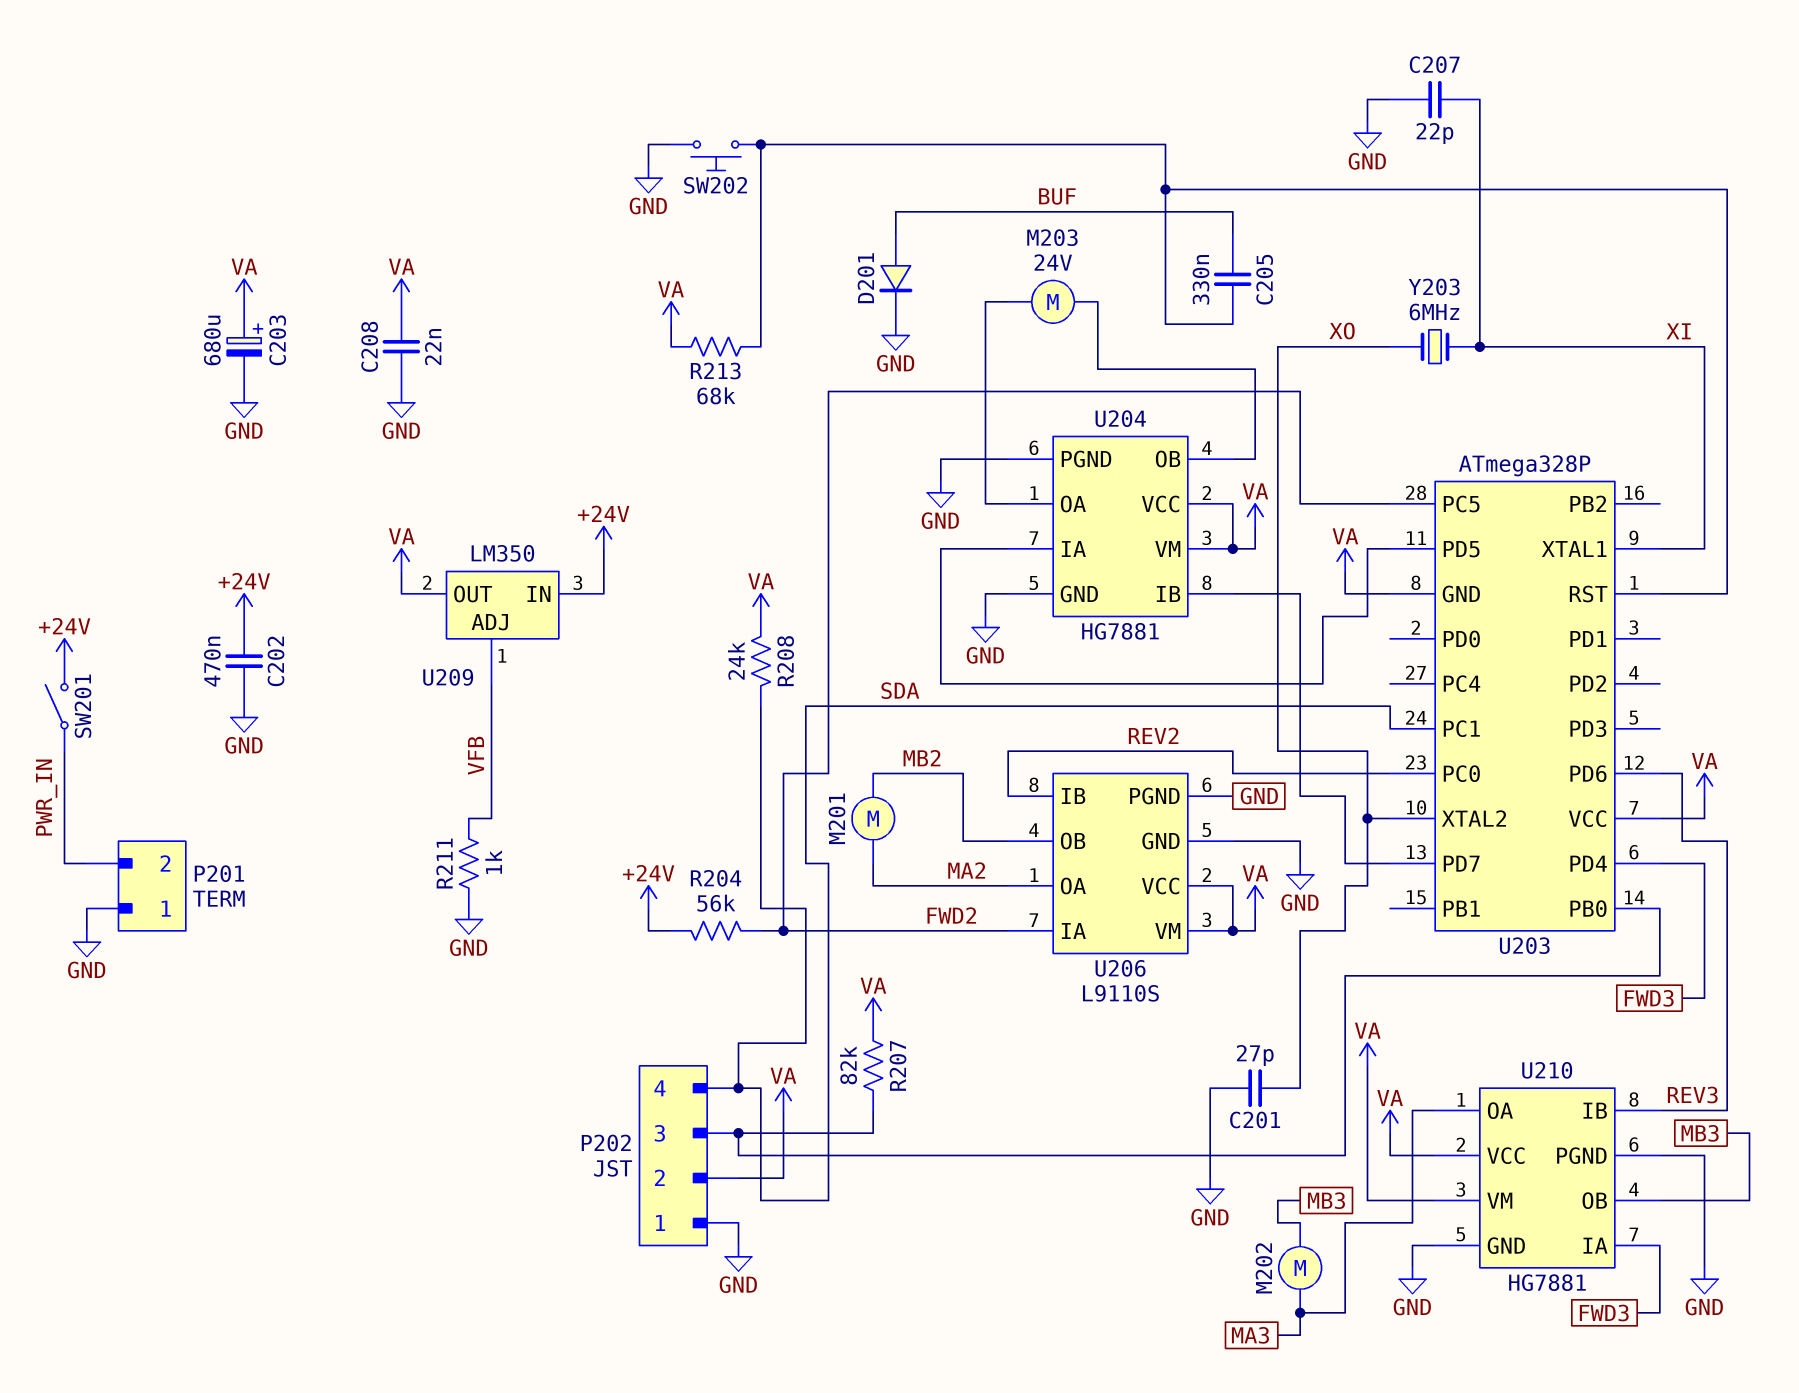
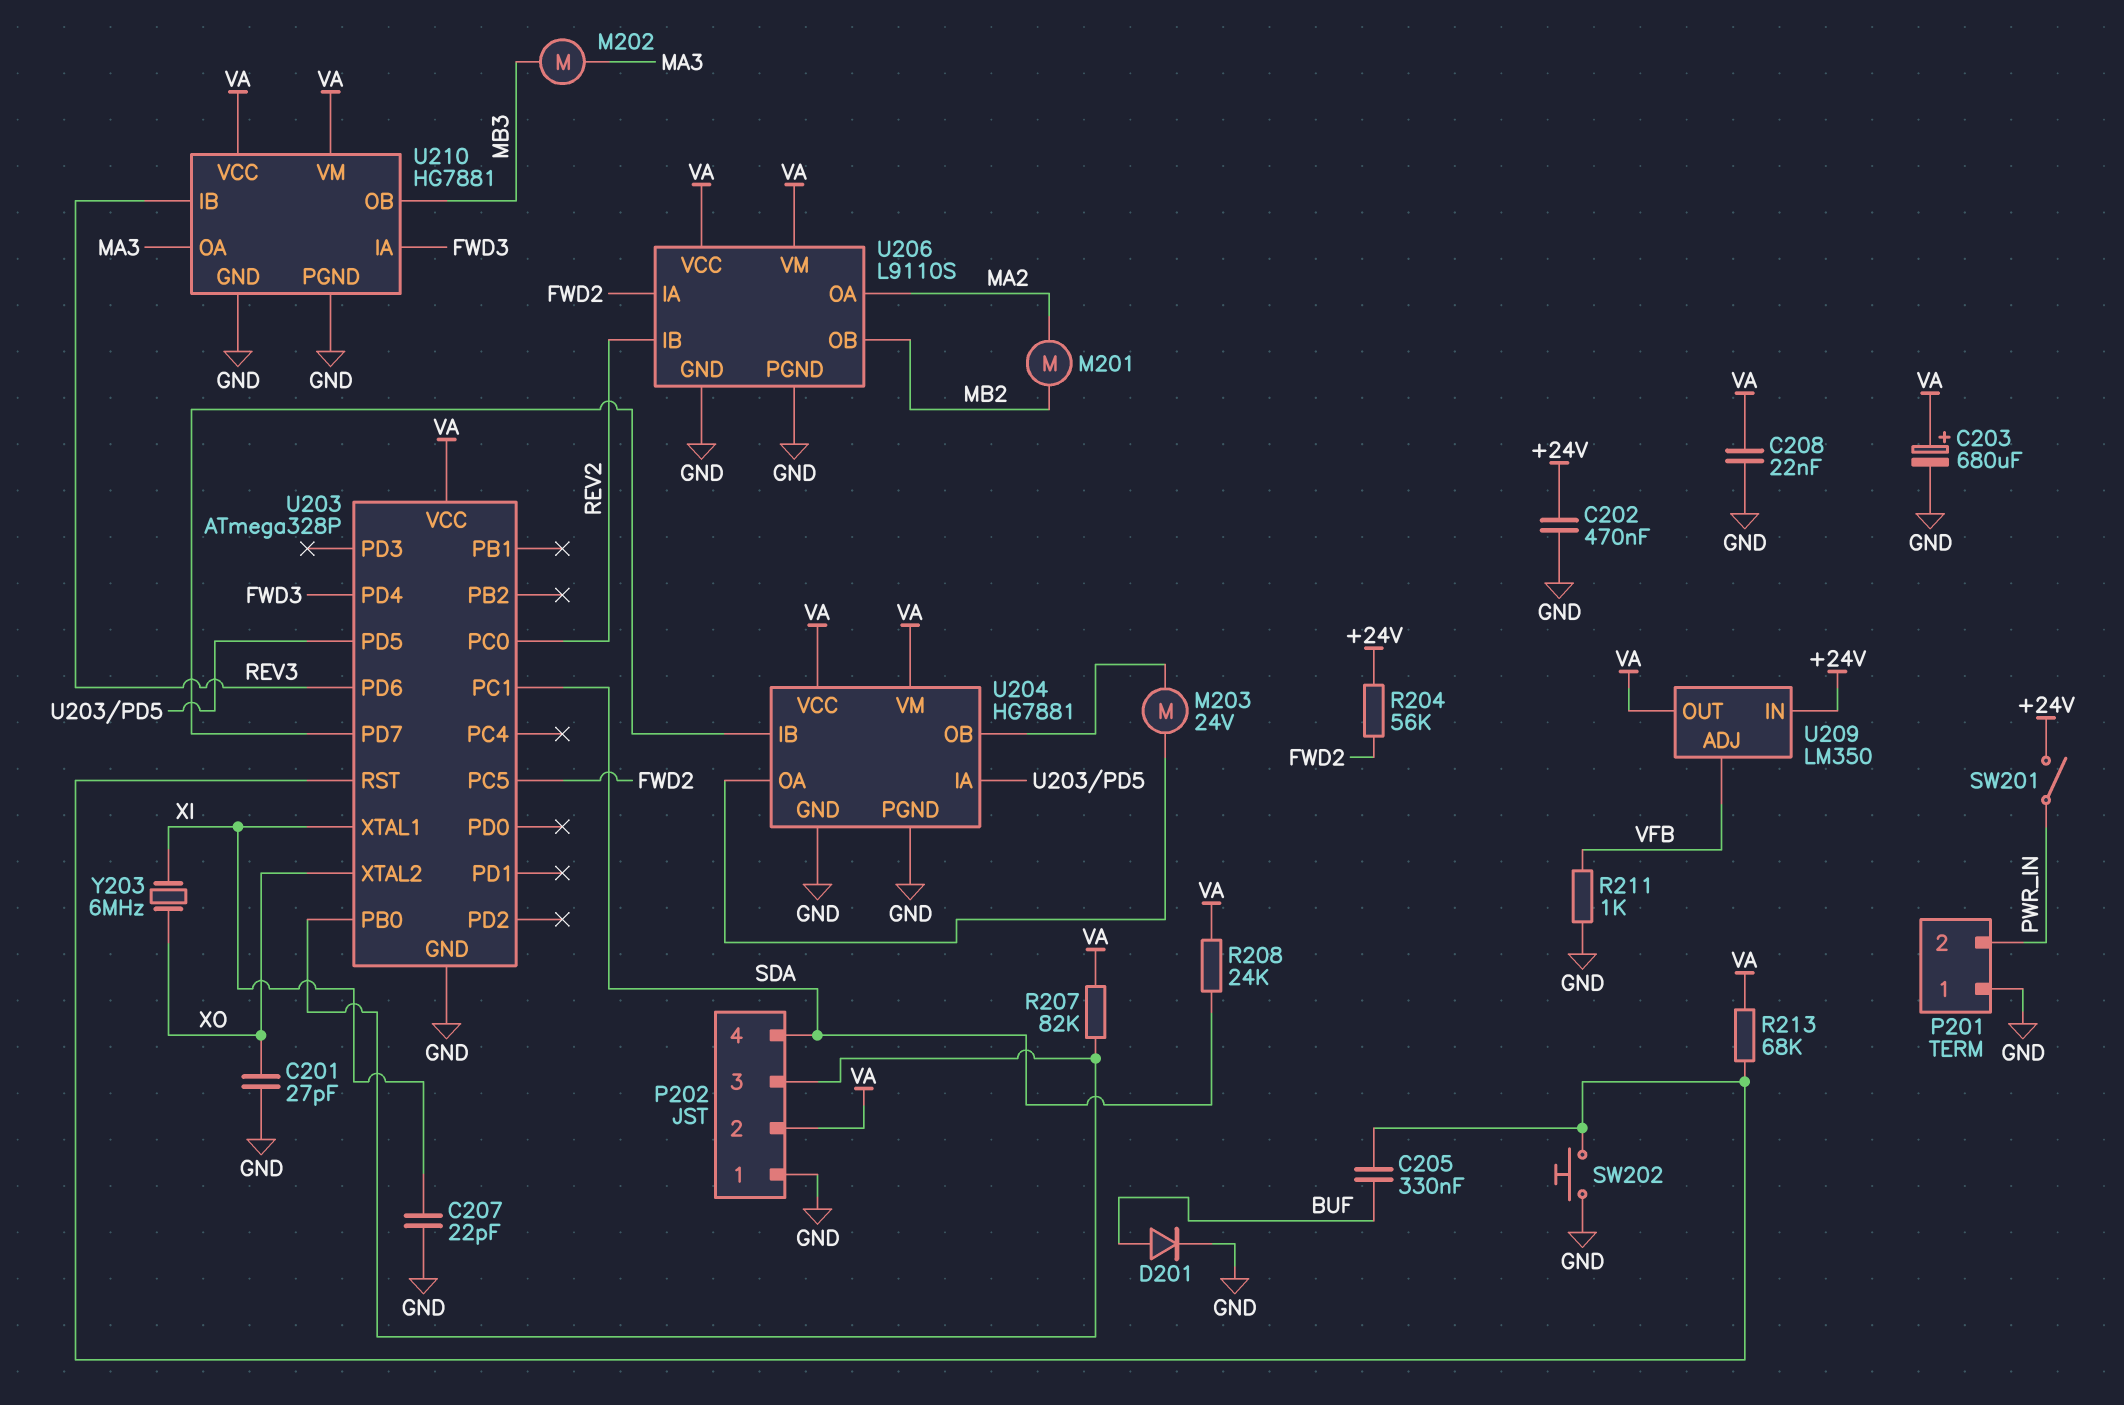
U203 pin GND: VA -> GND

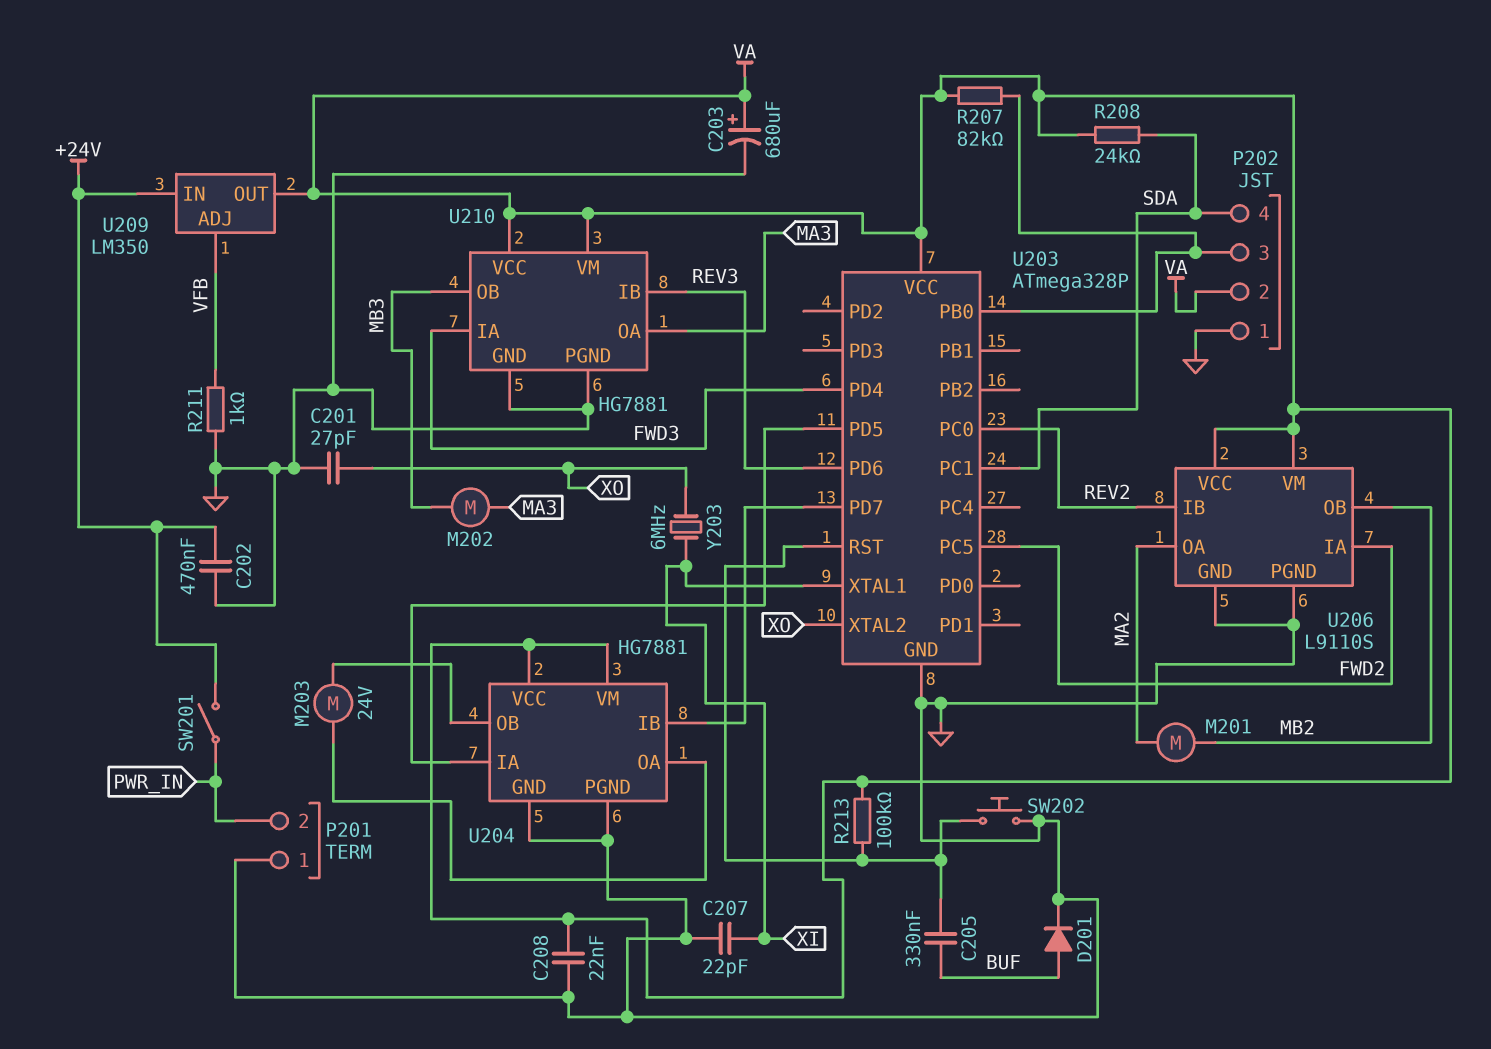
R204: 56k (+24V, FWD2) -> none
R213: 68k (U203/RST, VA) -> 100k (U203/RST, VA)

